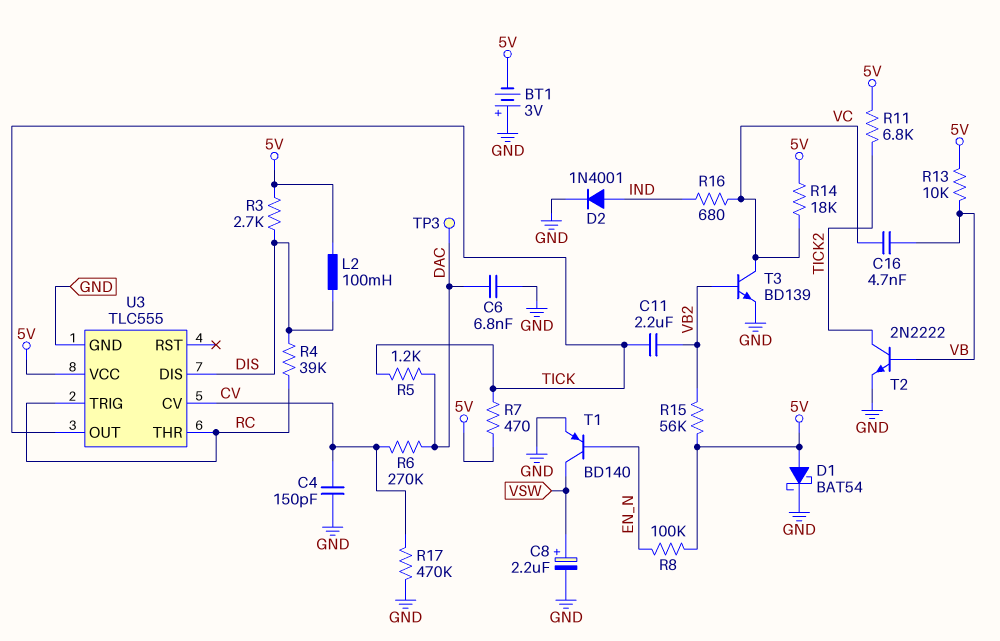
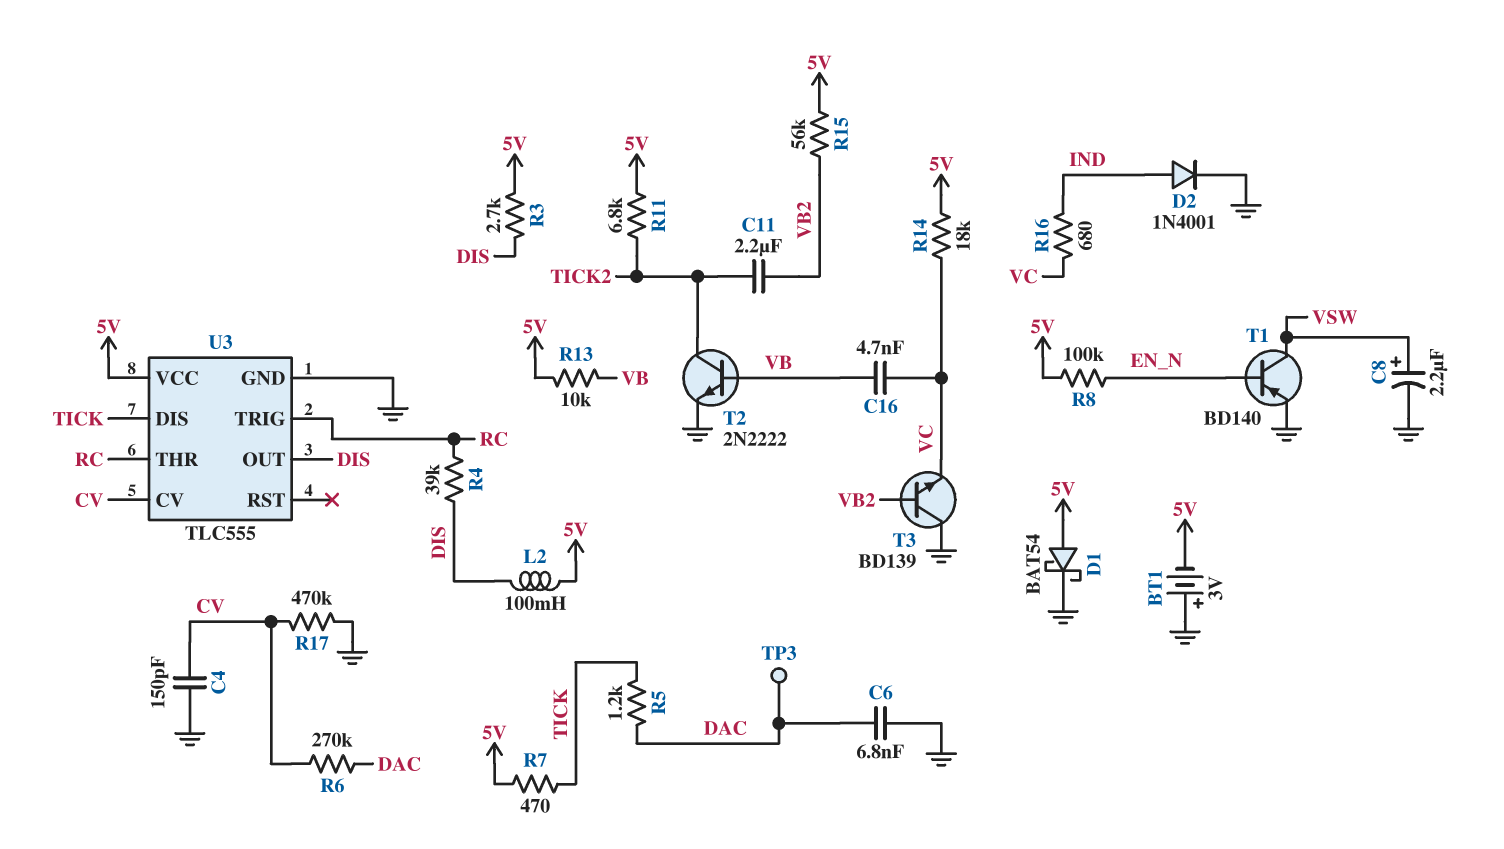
C11: 2.2uF (TICK, VB2) -> 2.2uF (TICK2, VB2)
T3: NPN BD139 (B VB2, C VC, E GND) -> NPN BD139 (B VB2, C GND, E VC)
U3 pin DIS: DIS -> TICK
U3 pin OUT: TICK -> DIS

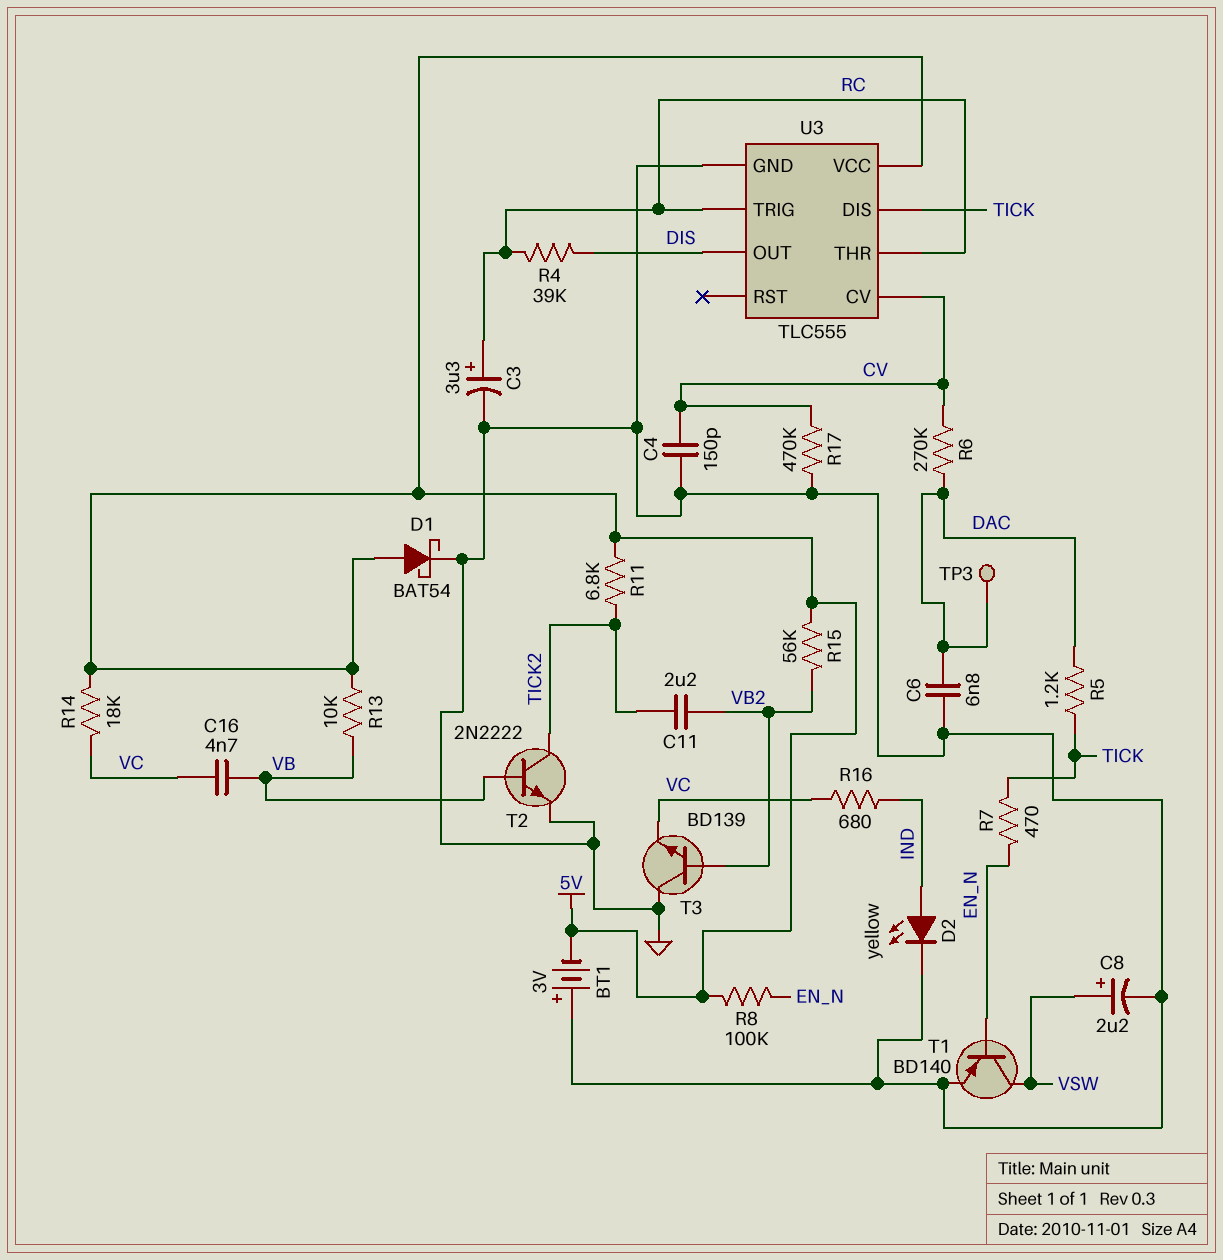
C3: none -> 3.3uF (plus RC, minus GND)
D2: diode 1N4001 (A IND, K GND) -> LED yellow (A IND, K GND)
L2: 100mH (5V, DIS) -> none
R3: 2.7k (5V, DIS) -> none
R7: 470 (5V, TICK) -> 470 (EN_N, TICK)

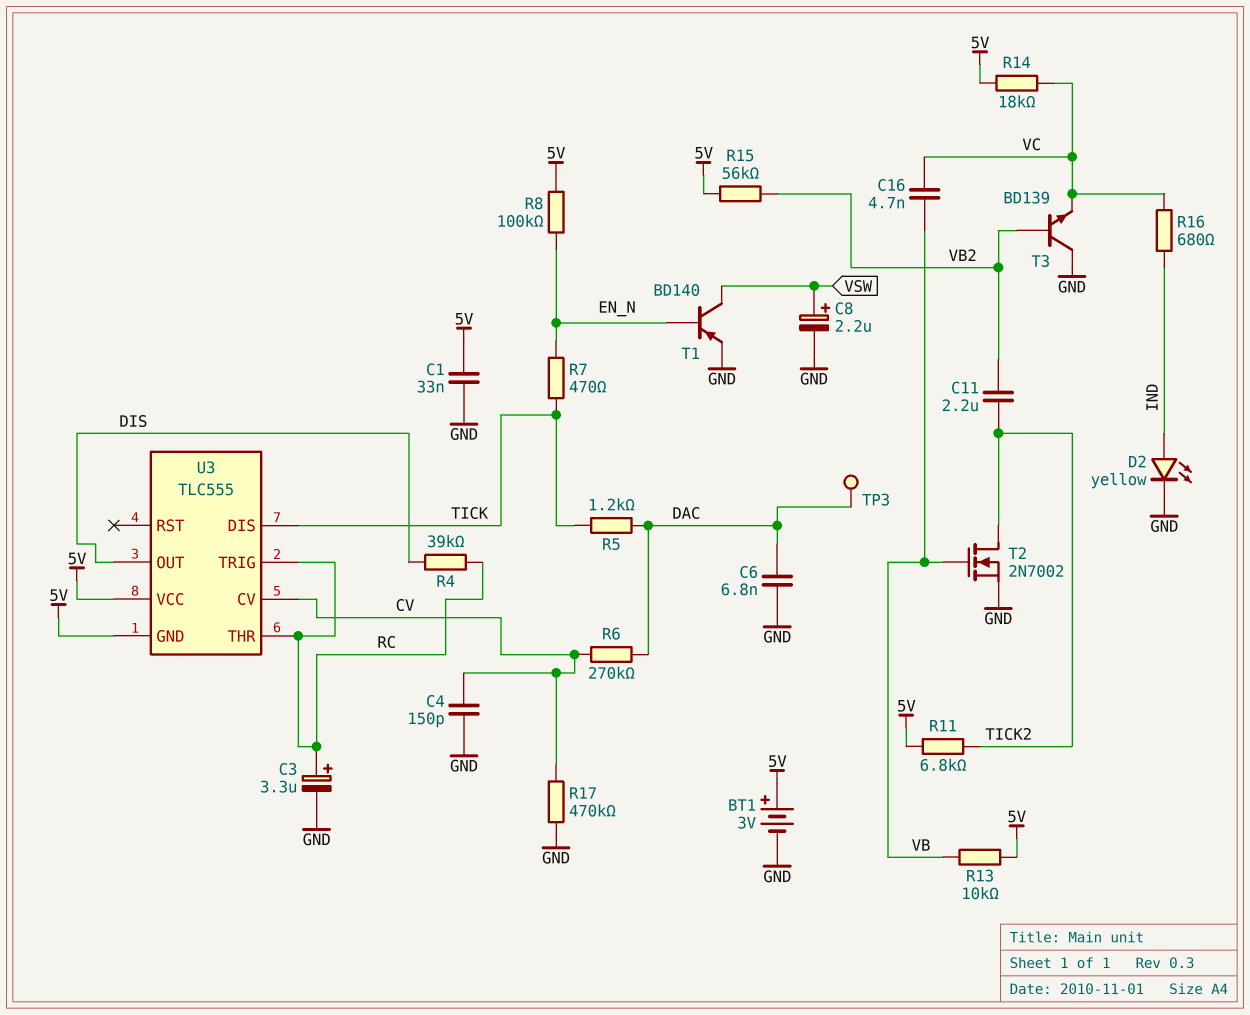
BT1: 3V (plus GND, minus 5V) -> 3V (plus 5V, minus GND)
C1: none -> 33nF (5V, GND)
D1: schottky BAT54 (A 5V, K GND) -> none
T2: NPN 2N2222 (B VB, C TICK2, E GND) -> NMOS 2N7002 (G VB, D TICK2, S GND)
U3 pin GND: GND -> 5V

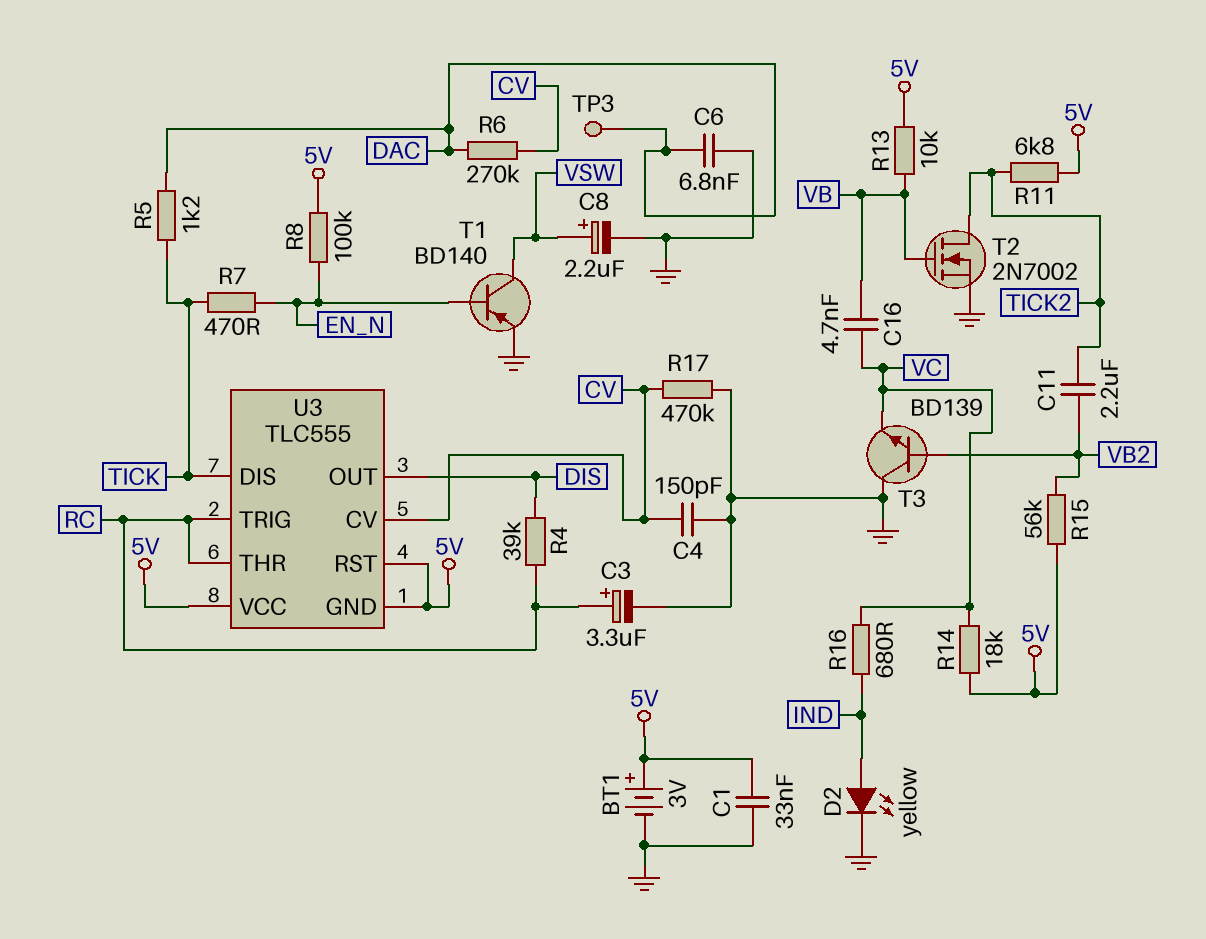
U3 pin RST: none -> 5V

